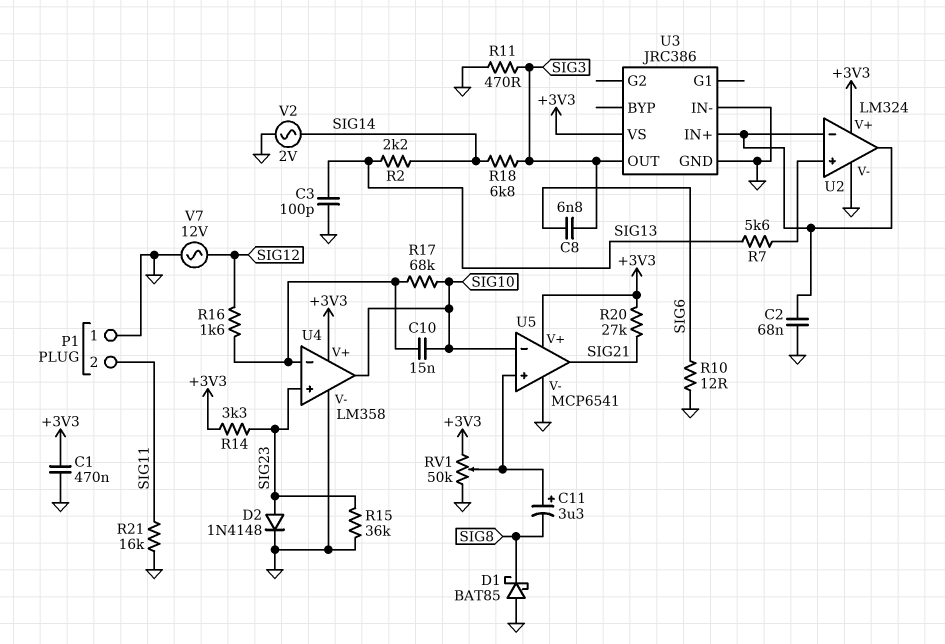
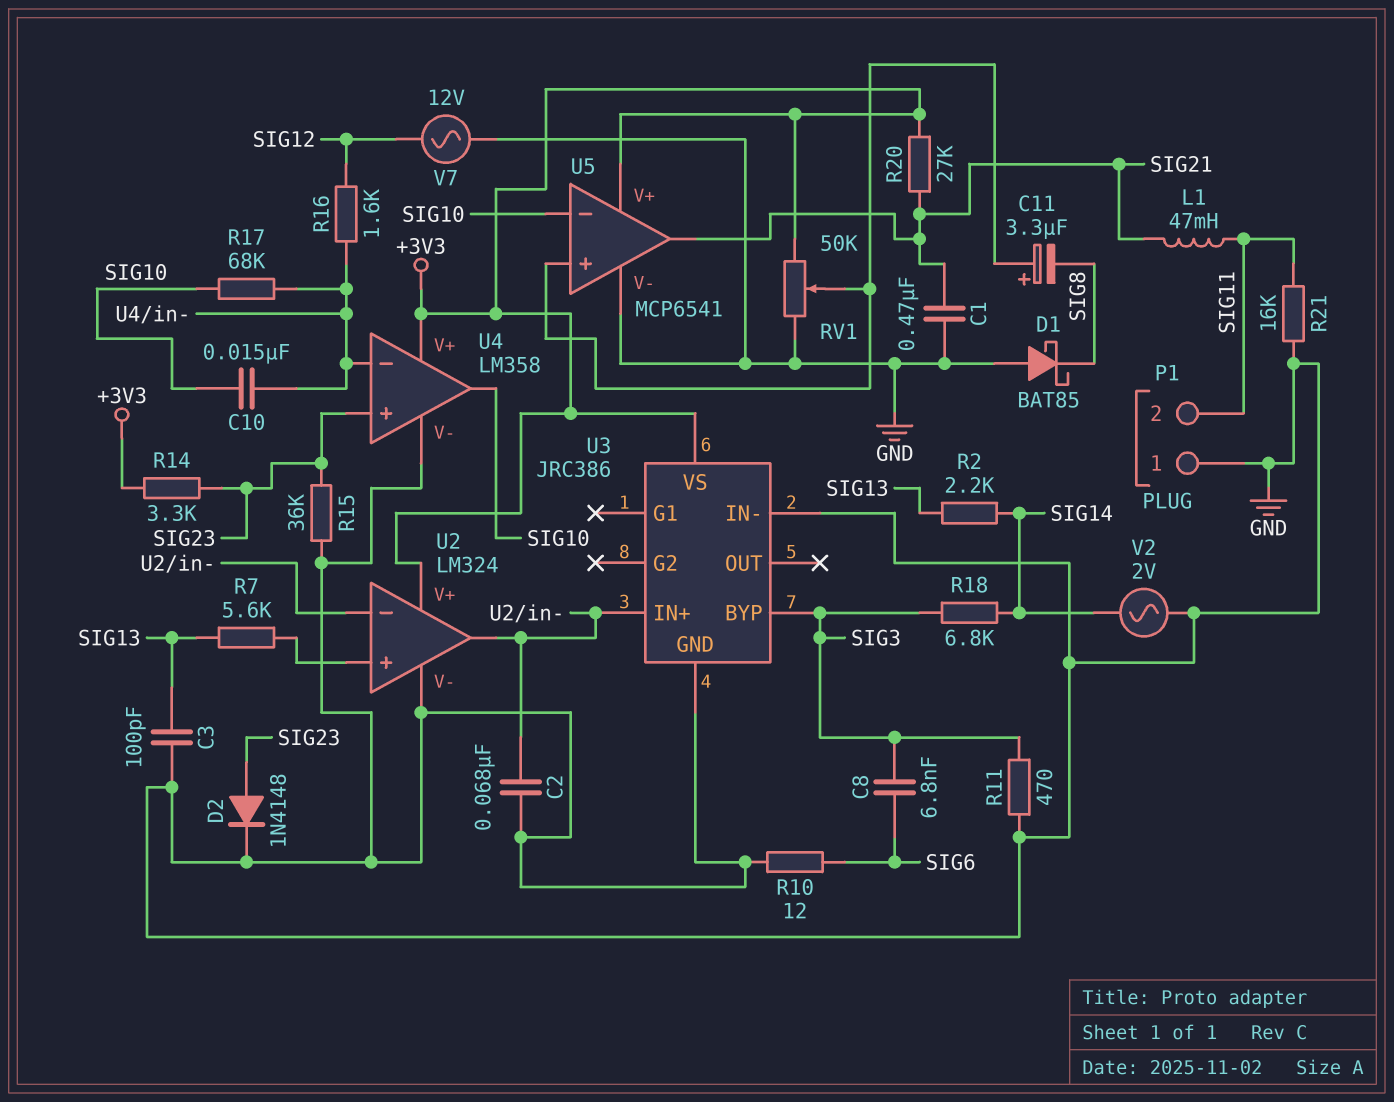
C1: 470nF (+3V3, GND) -> 470nF (GND, SIG21)
L1: none -> 47mH (SIG11, SIG21)
U3 pin BYP: none -> SIG3
U3 pin OUT: SIG3 -> none

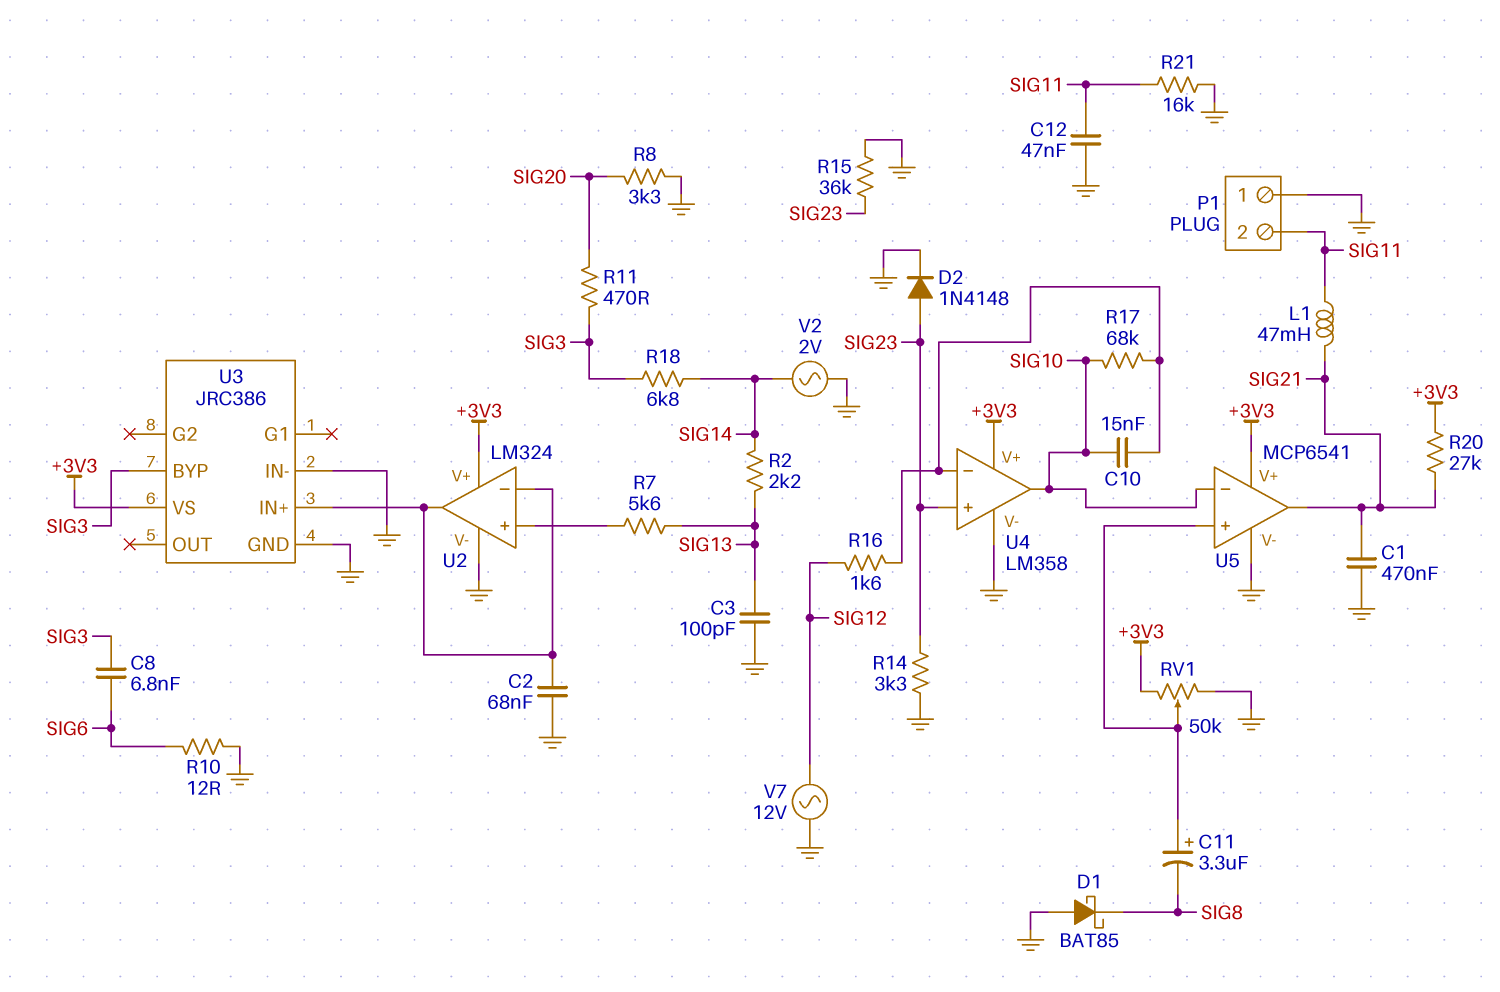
C12: none -> 47nF (GND, SIG11)
R8: none -> 3.3k (GND, SIG20)
R11: 470 (GND, SIG3) -> 470 (SIG3, SIG20)
R14: 3.3k (+3V3, SIG23) -> 3.3k (GND, SIG23)

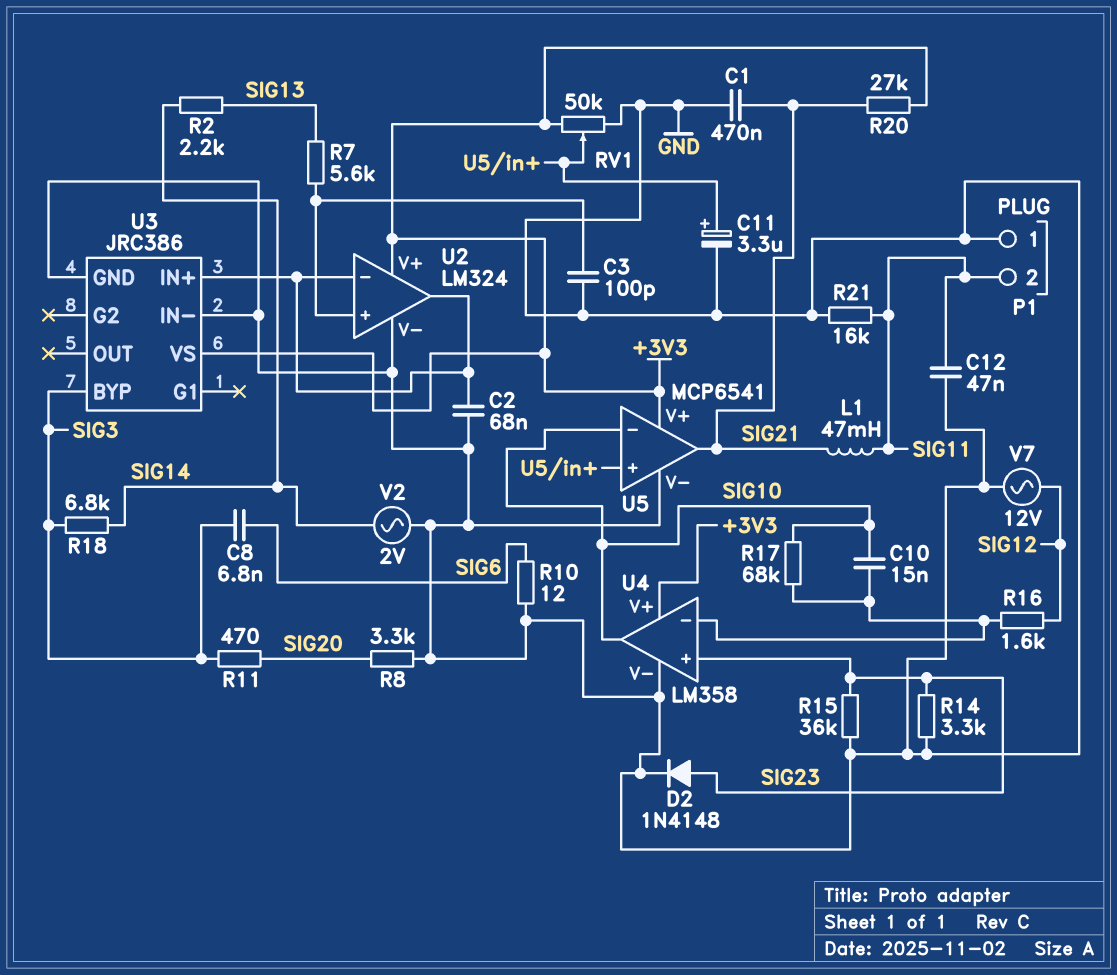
C3: 100pF (GND, SIG13) -> 100pF (GND, U2/in+)
C11: 3.3uF (plus U5/in+, minus SIG8) -> 3.3uF (plus U5/in+, minus GND)
D1: schottky BAT85 (A GND, K SIG8) -> none

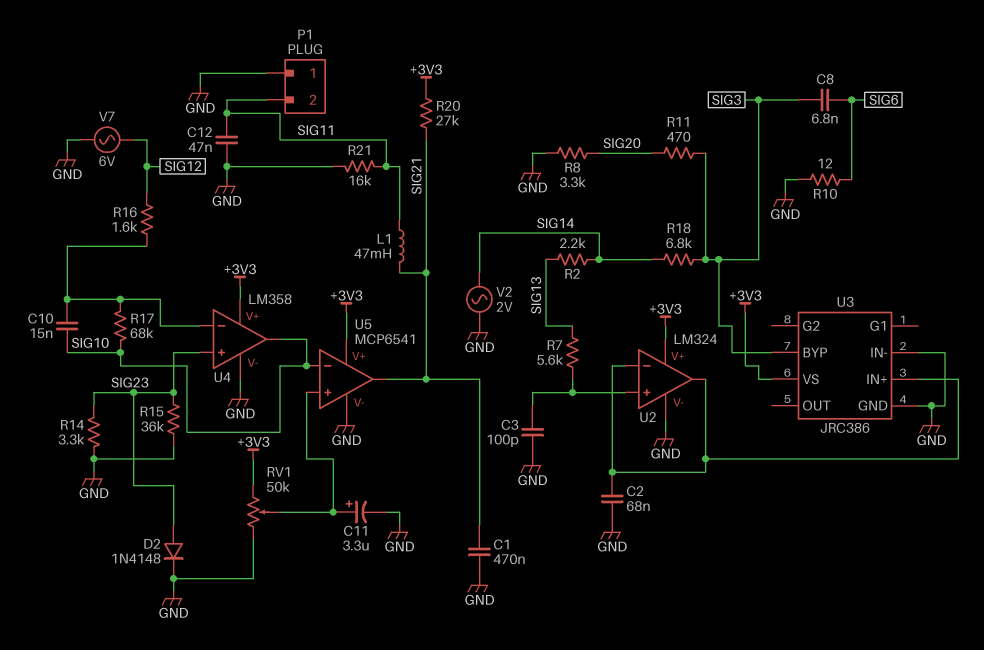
V7: AC 12V (GND, SIG12) -> AC 6V (GND, SIG12)

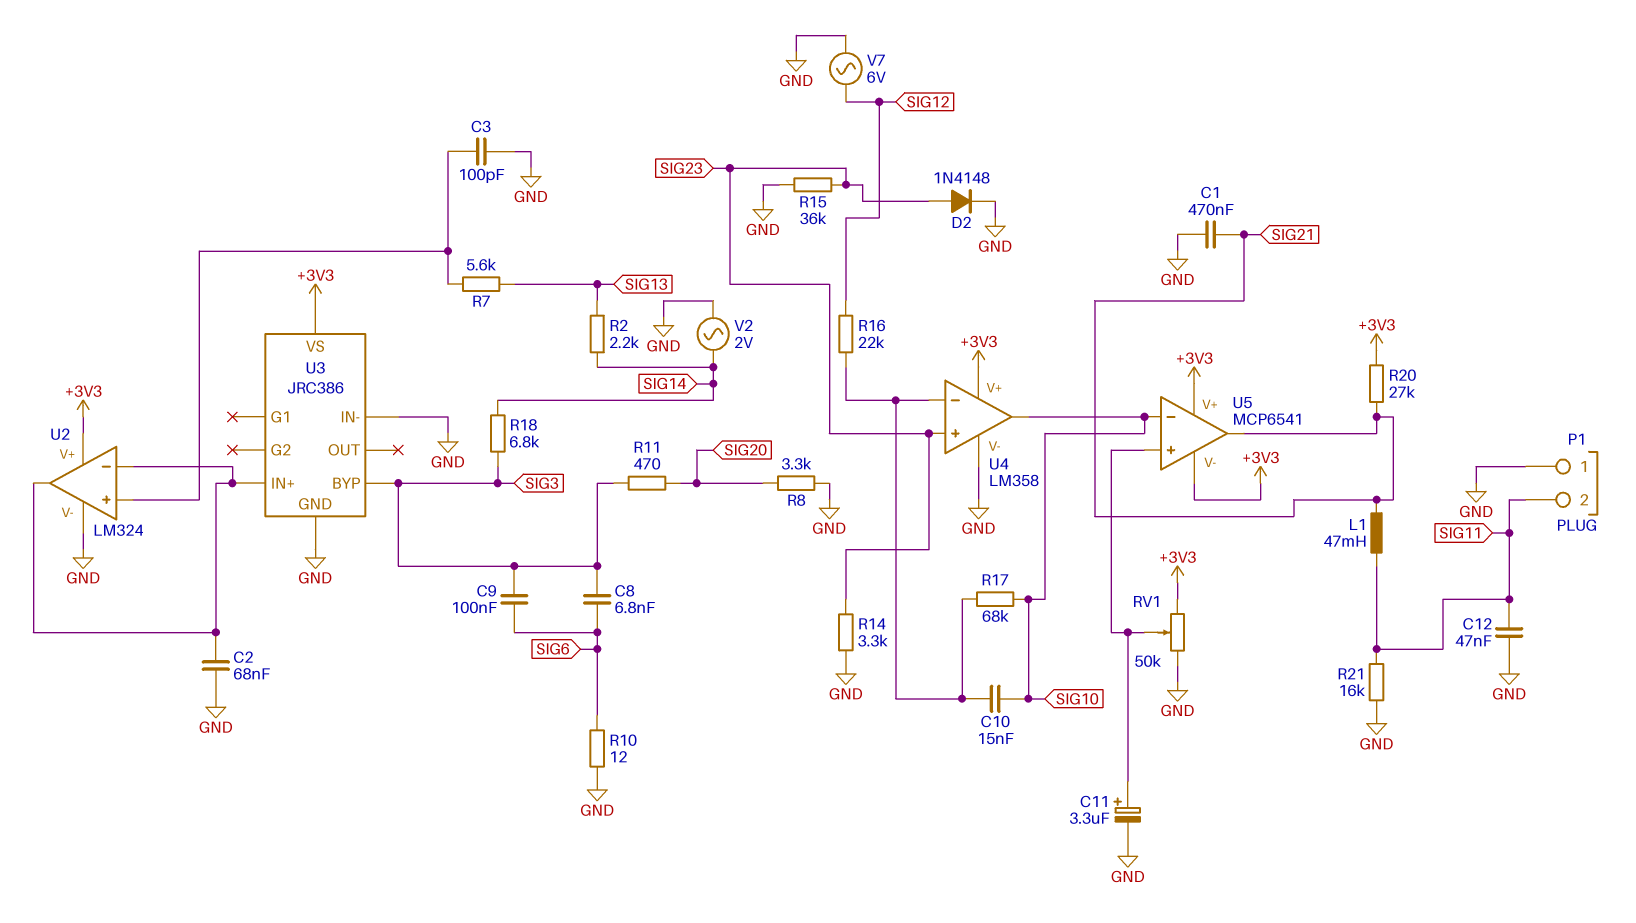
C9: none -> 100nF (SIG3, SIG6)
R16: 1.6k (SIG12, U4/in-) -> 22k (SIG12, U4/in-)
U5 pin V-: GND -> +3V3

